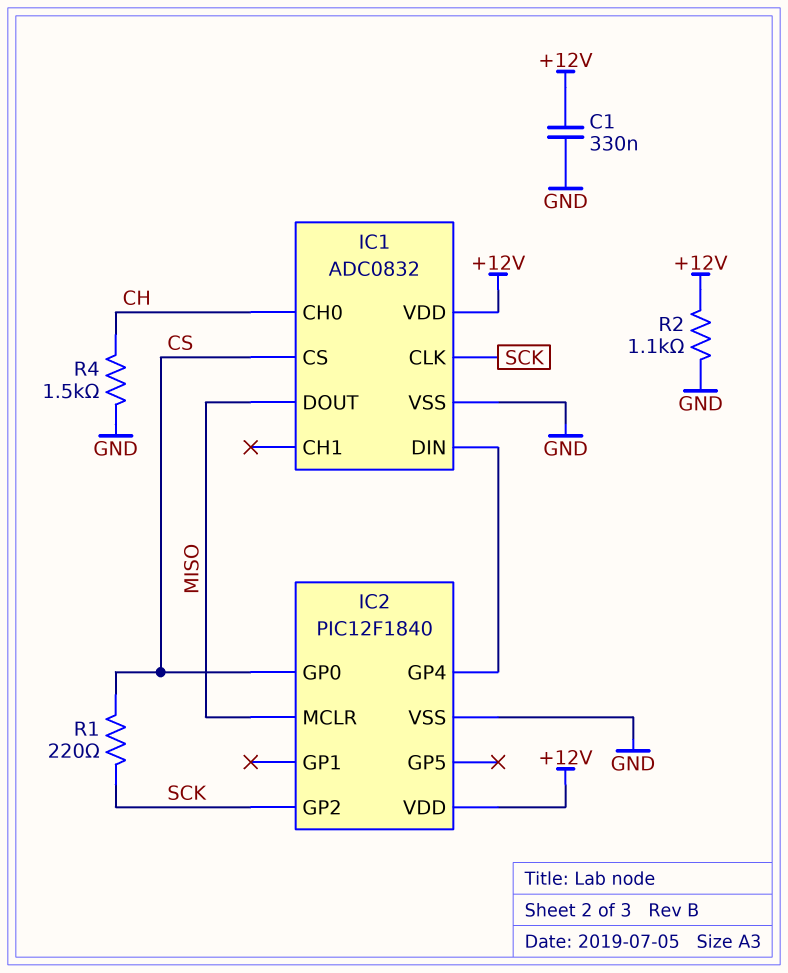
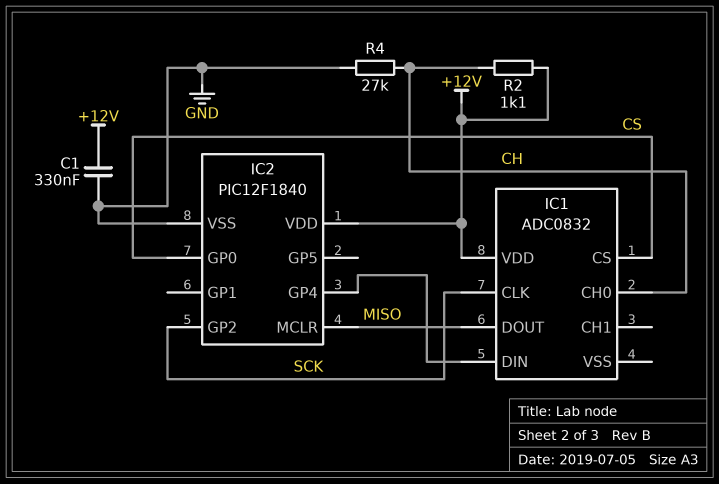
IC1 pin VSS: GND -> none
R1: 220 (CS, SCK) -> none
R2: 1.1k (+12V, GND) -> 1.1k (+12V, CH)
R4: 1.5k (CH, GND) -> 27k (CH, GND)

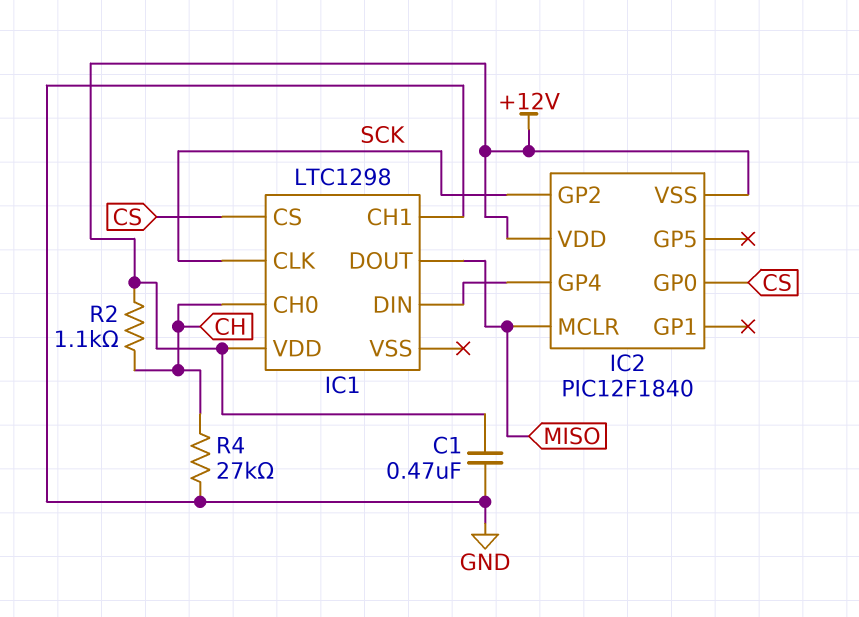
C1: 330nF (+12V, GND) -> 470nF (+12V, GND)
IC1: ADC0832 -> LTC1298
IC1 pin CH1: none -> GND
IC2 pin VSS: GND -> +12V

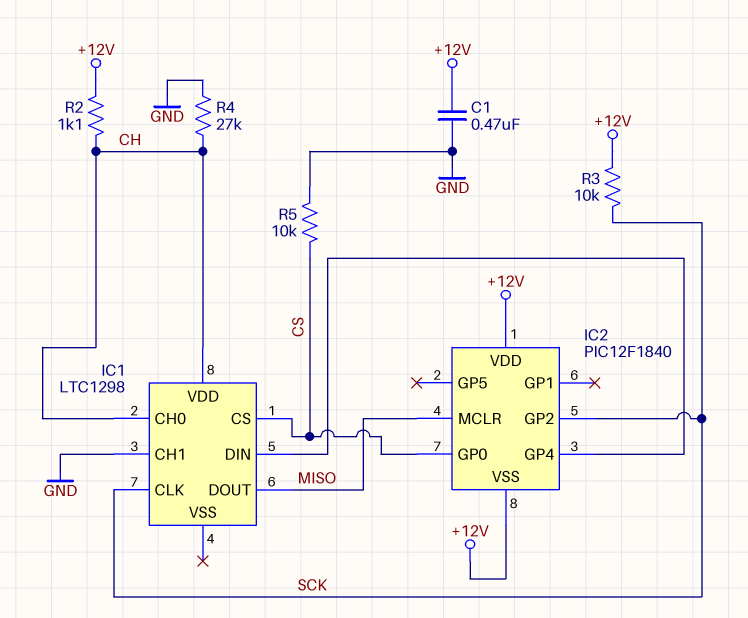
IC1 pin VDD: +12V -> CH
R3: none -> 10k (+12V, SCK)
R5: none -> 10k (CS, GND)

